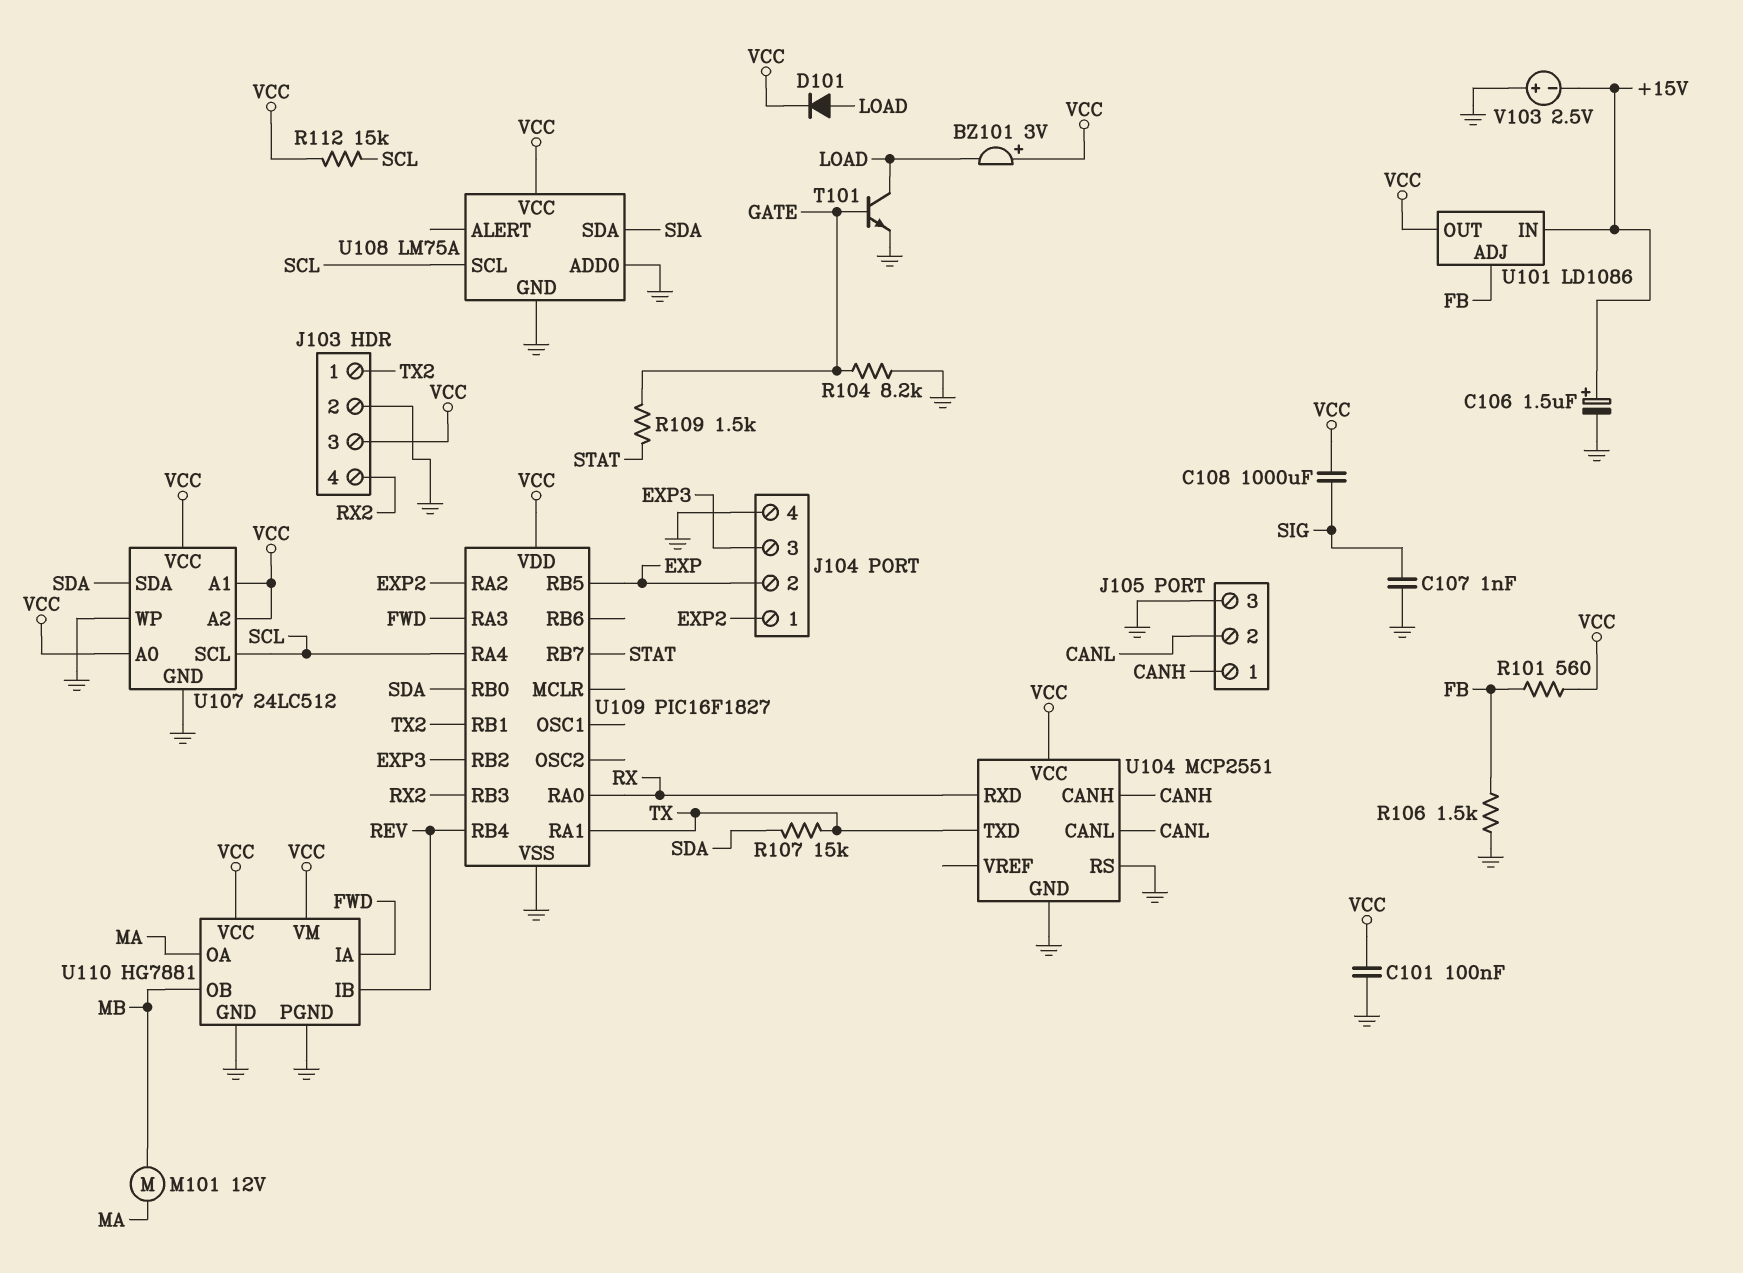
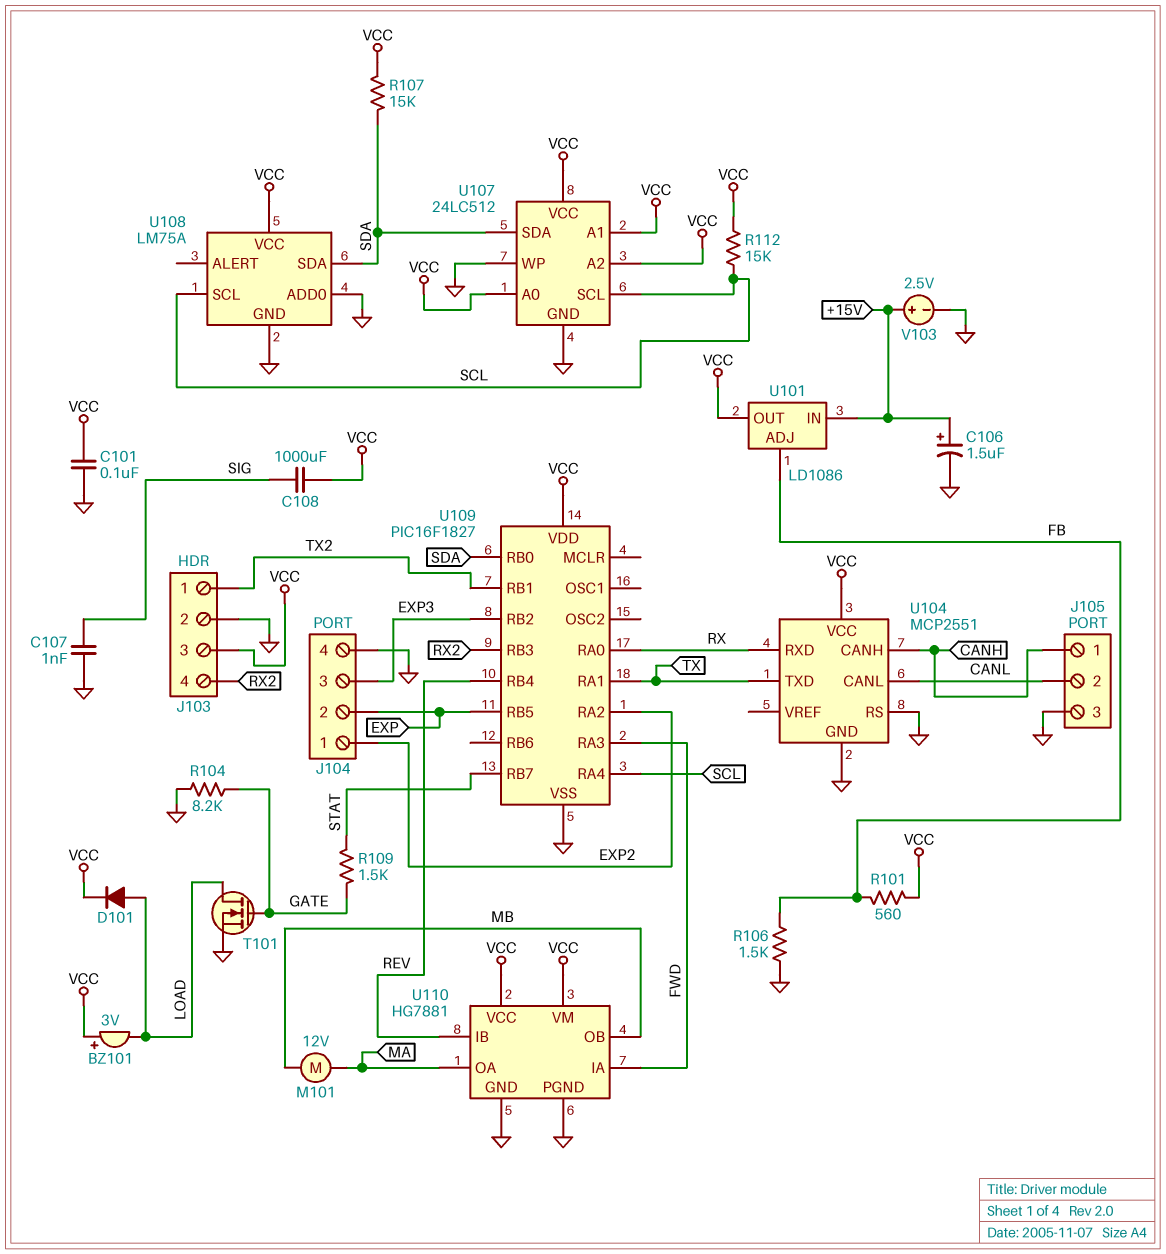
R107: 15k (SDA, TX) -> 15k (SDA, VCC)
T101: NPN (B GATE, C LOAD, E GND) -> NMOS (G GATE, D LOAD, S GND)
V103: 2.5V (plus GND, minus +15V) -> 2.5V (plus +15V, minus GND)

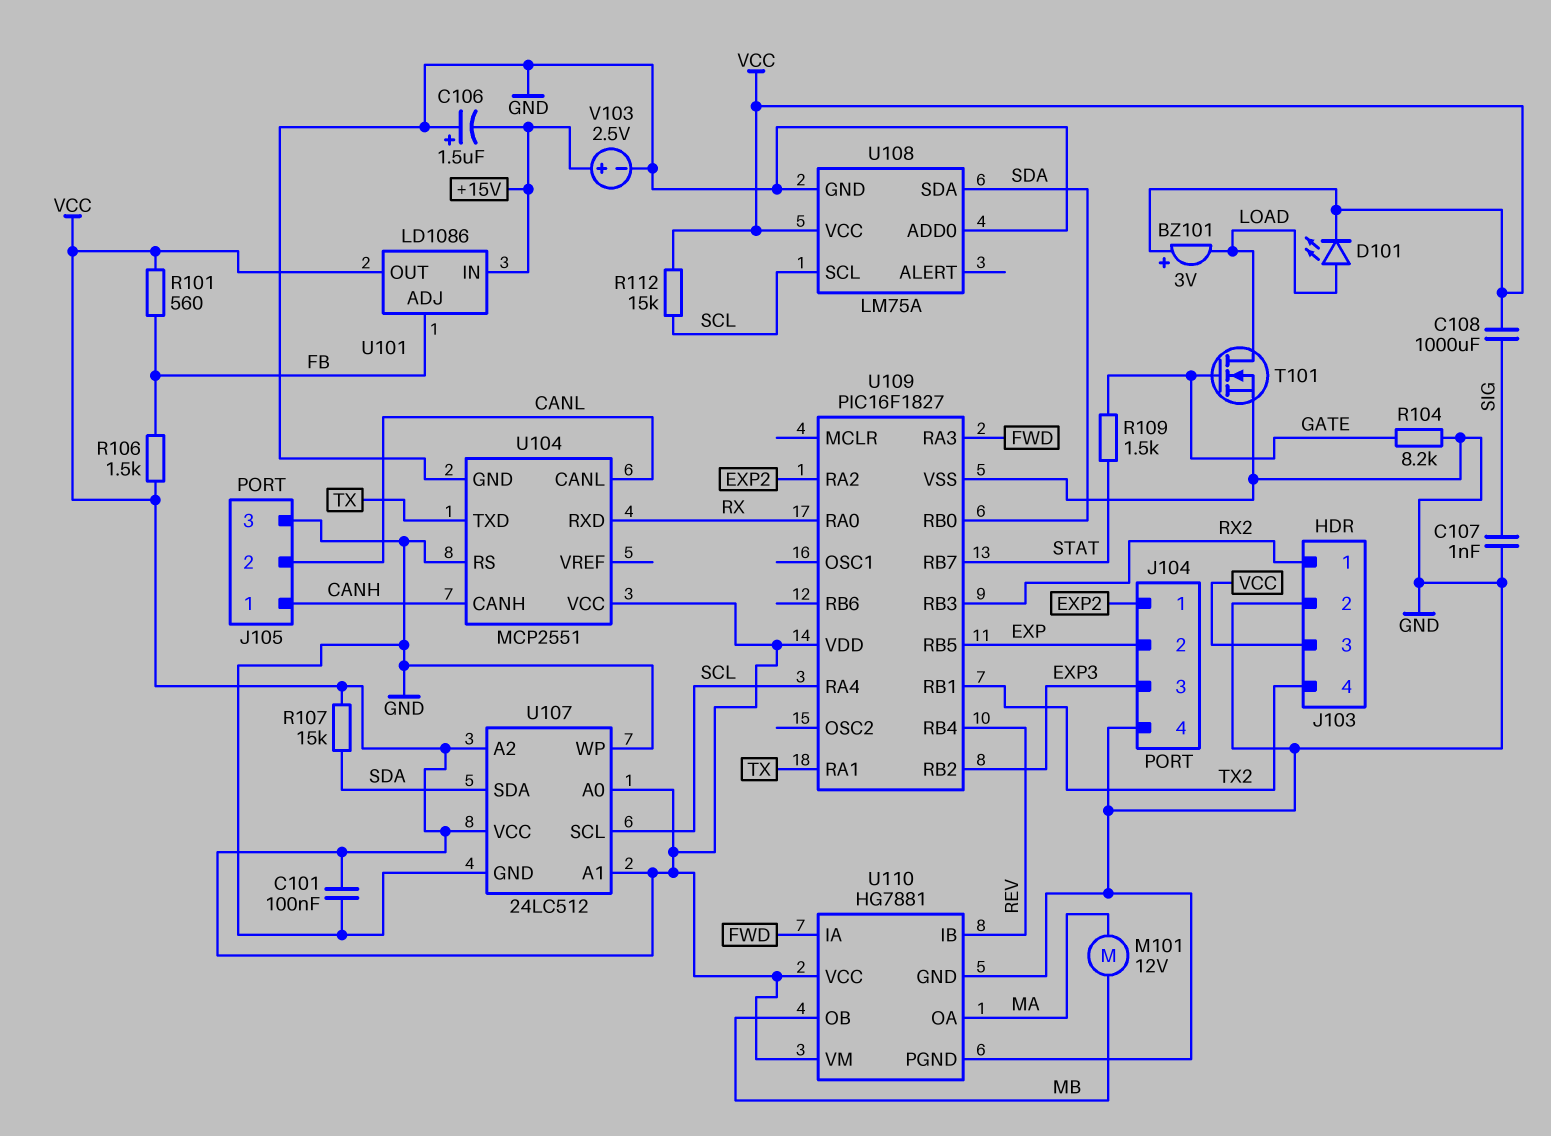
C106: 1.5uF (plus +15V, minus GND) -> 1.5uF (plus GND, minus +15V)
D101: diode (A LOAD, K VCC) -> LED (A LOAD, K VCC)
J103 pin 1: TX2 -> RX2
J103 pin 4: RX2 -> TX2
R106: 1.5k (FB, GND) -> 1.5k (FB, VCC)

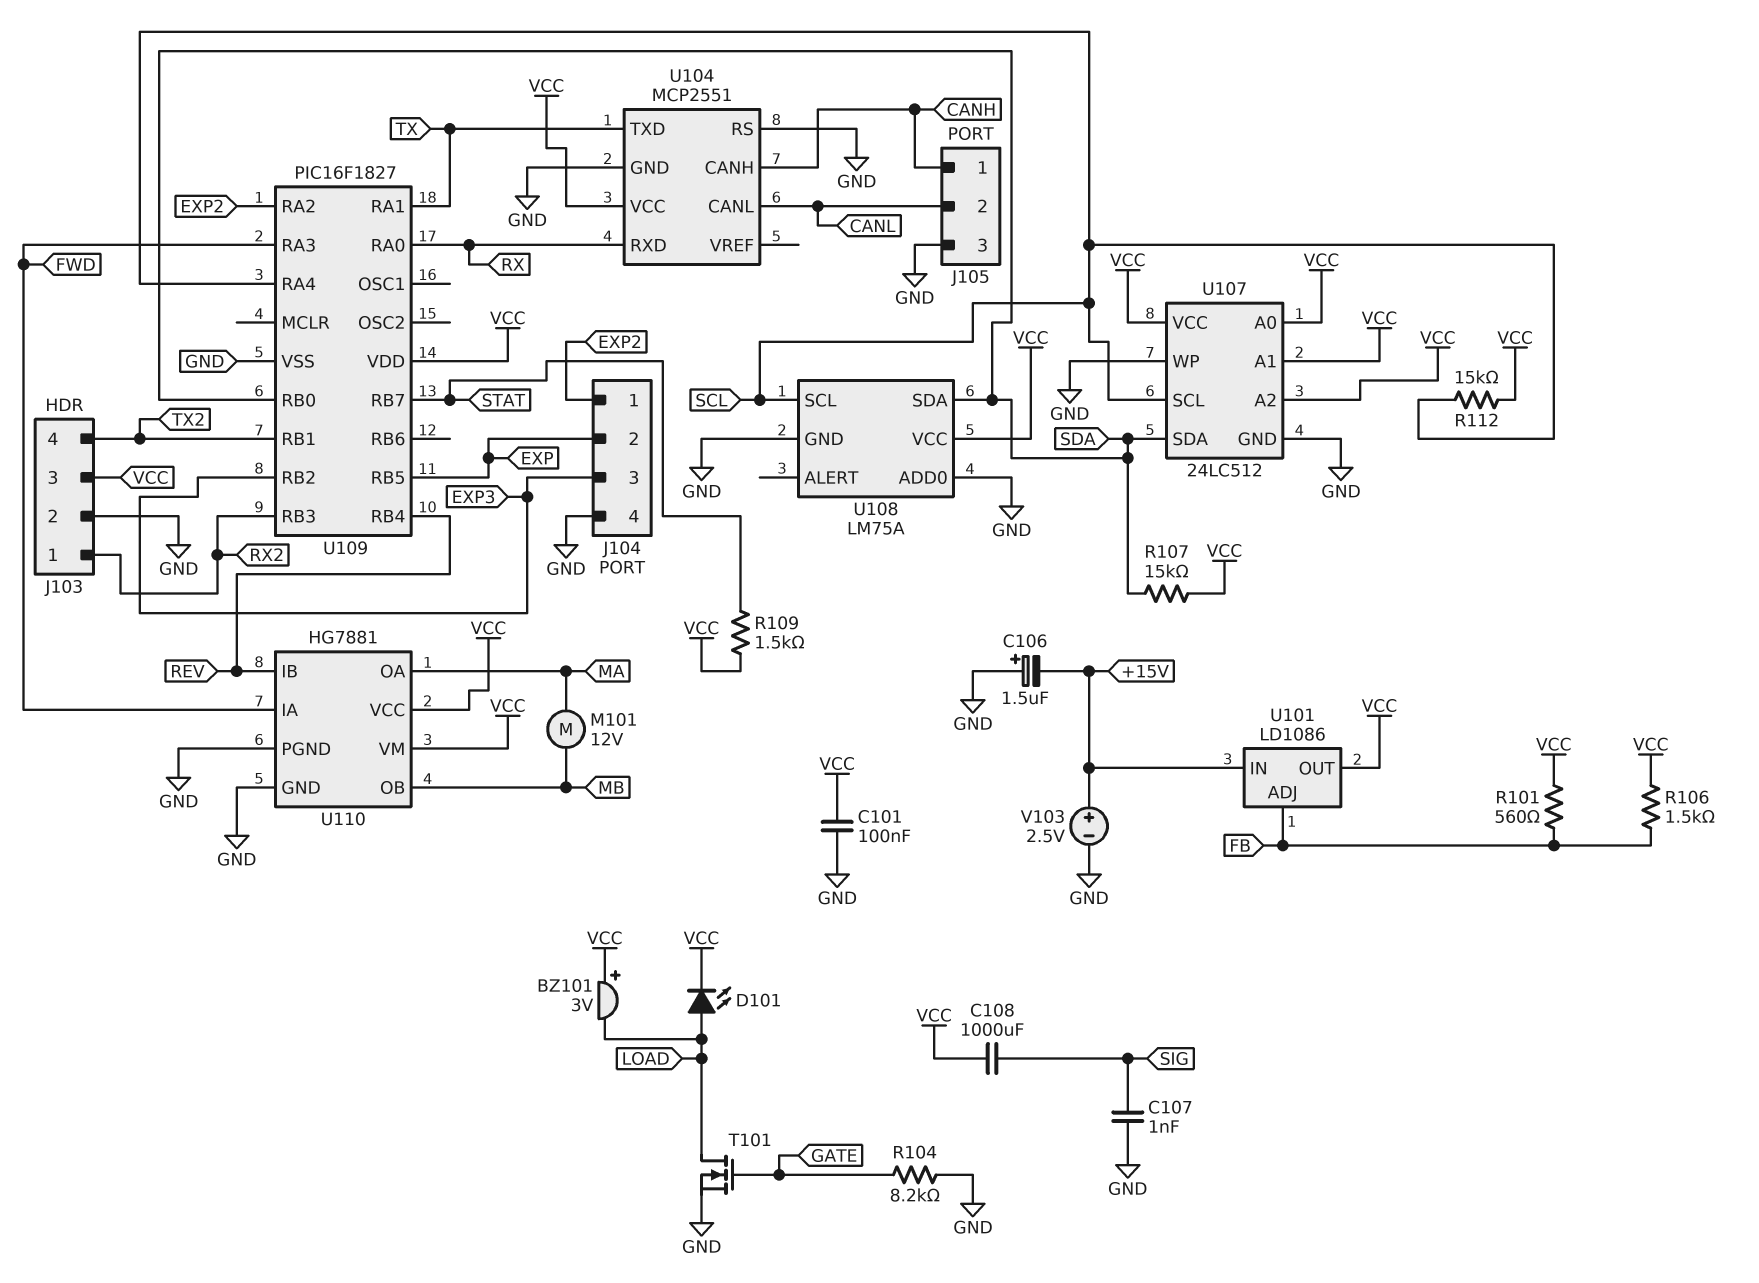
R109: 1.5k (GATE, STAT) -> 1.5k (STAT, VCC)

